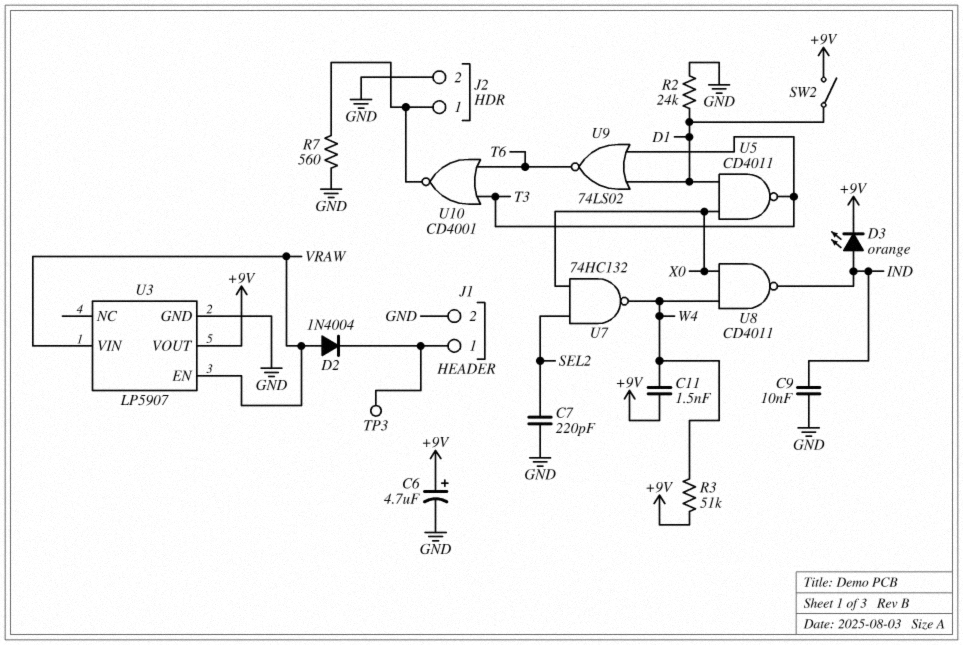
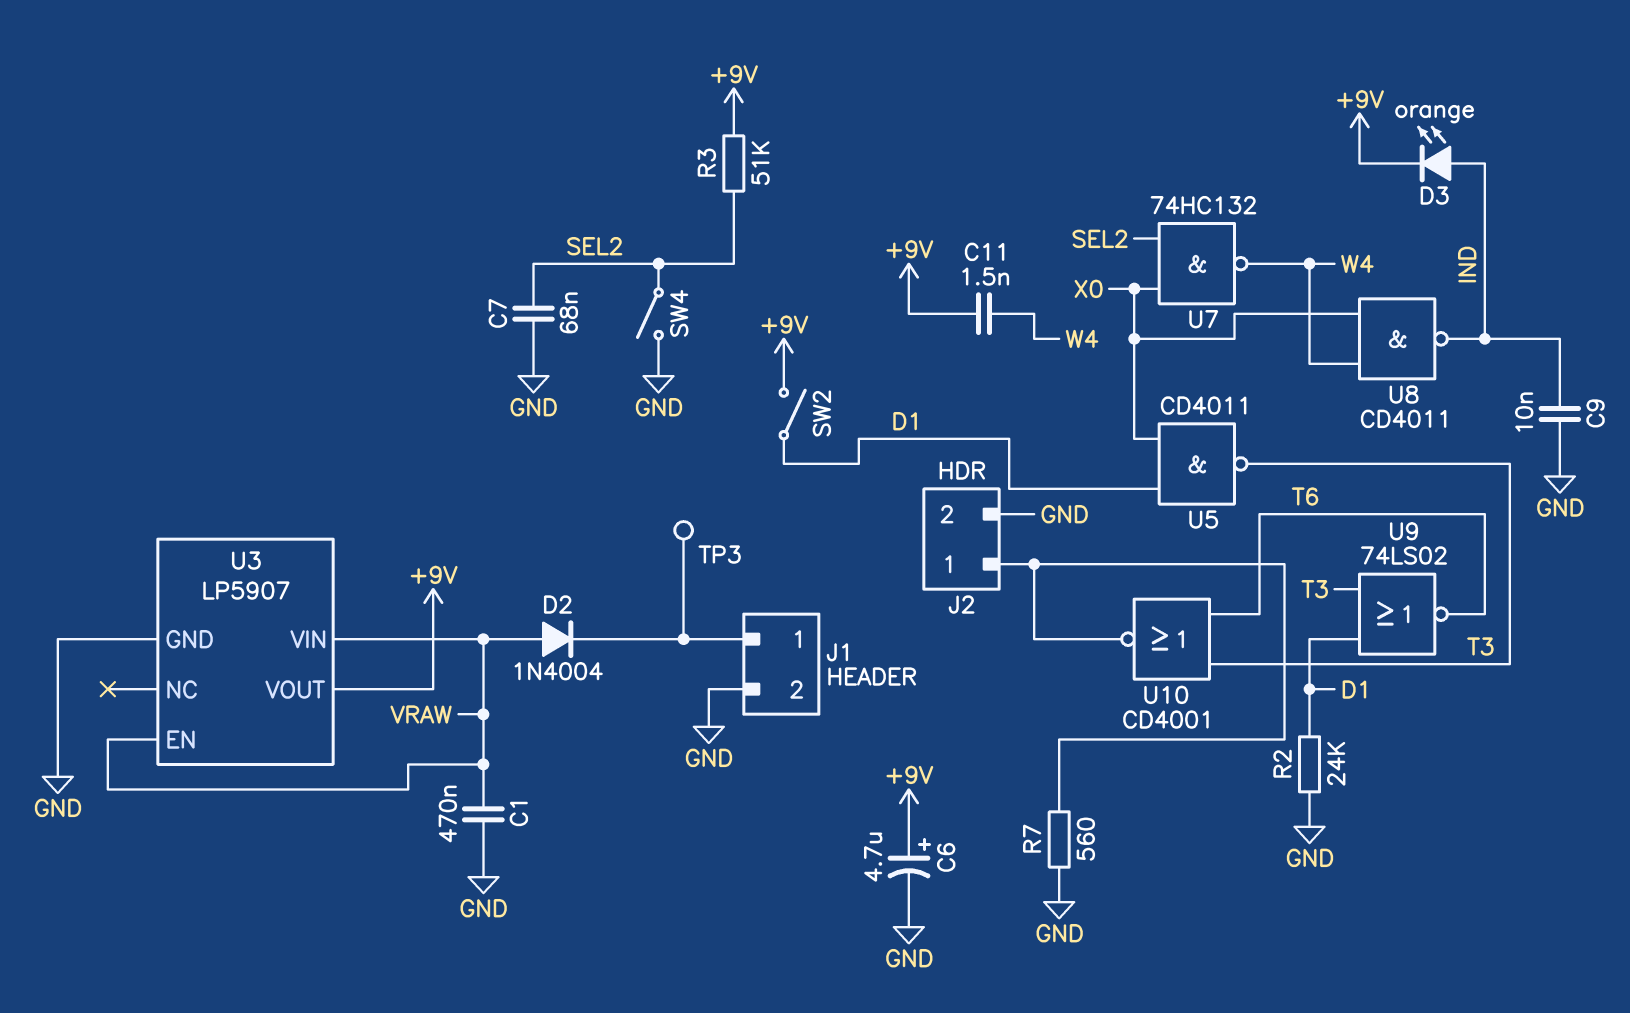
C1: none -> 470nF (GND, VRAW)
C7: 220pF (GND, SEL2) -> 68nF (GND, SEL2)
R3: 51k (+9V, W4) -> 51k (+9V, SEL2)
SW4: none -> switch (GND, SEL2)

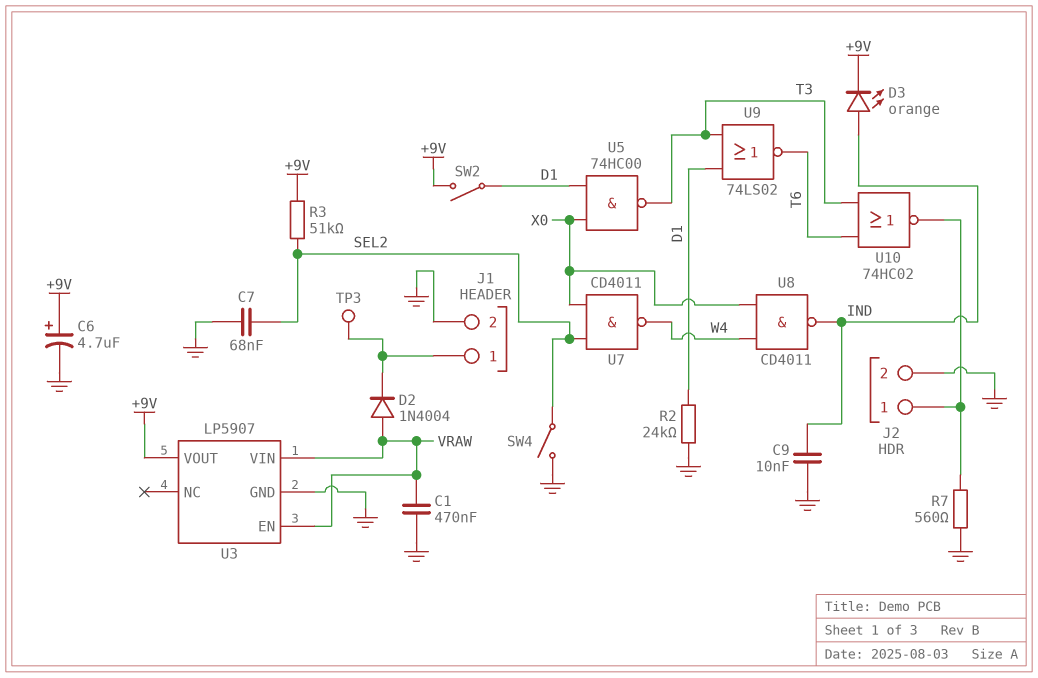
C11: 1.5nF (+9V, W4) -> none
U5: NAND CD4011 (in D1, in X0, out T3) -> NAND 74HC00 (in D1, in X0, out T3)
U7: NAND 74HC132 (in SEL2, in X0, out W4) -> NAND CD4011 (in SEL2, in X0, out W4)
U10: NOR CD4001 (in T3, in T6, out J2/1) -> NOR 74HC02 (in T3, in T6, out J2/1)

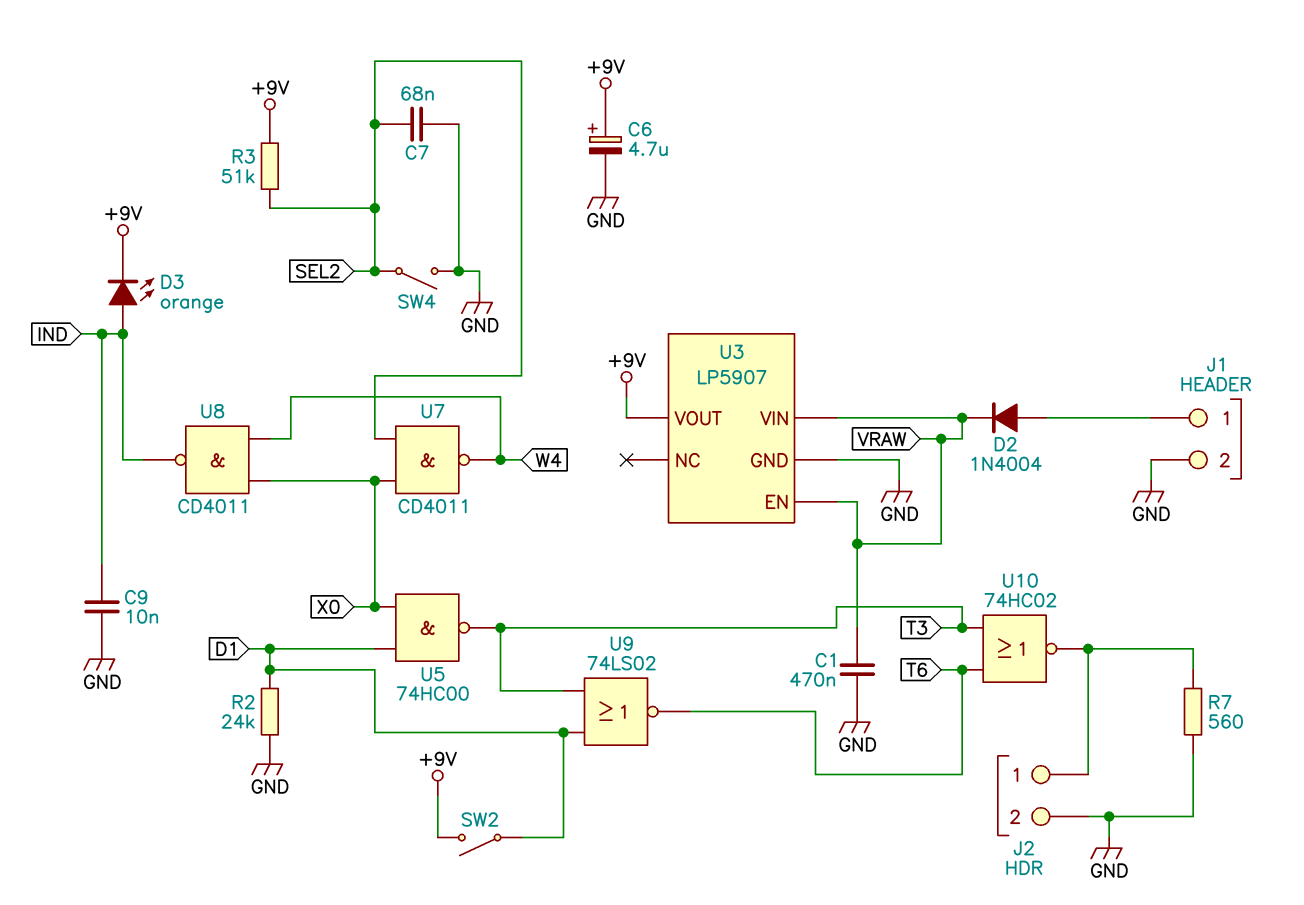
D2: diode 1N4004 (A VRAW, K J1/1) -> diode 1N4004 (A J1/1, K VRAW)
TP3: test point (J1/1) -> none

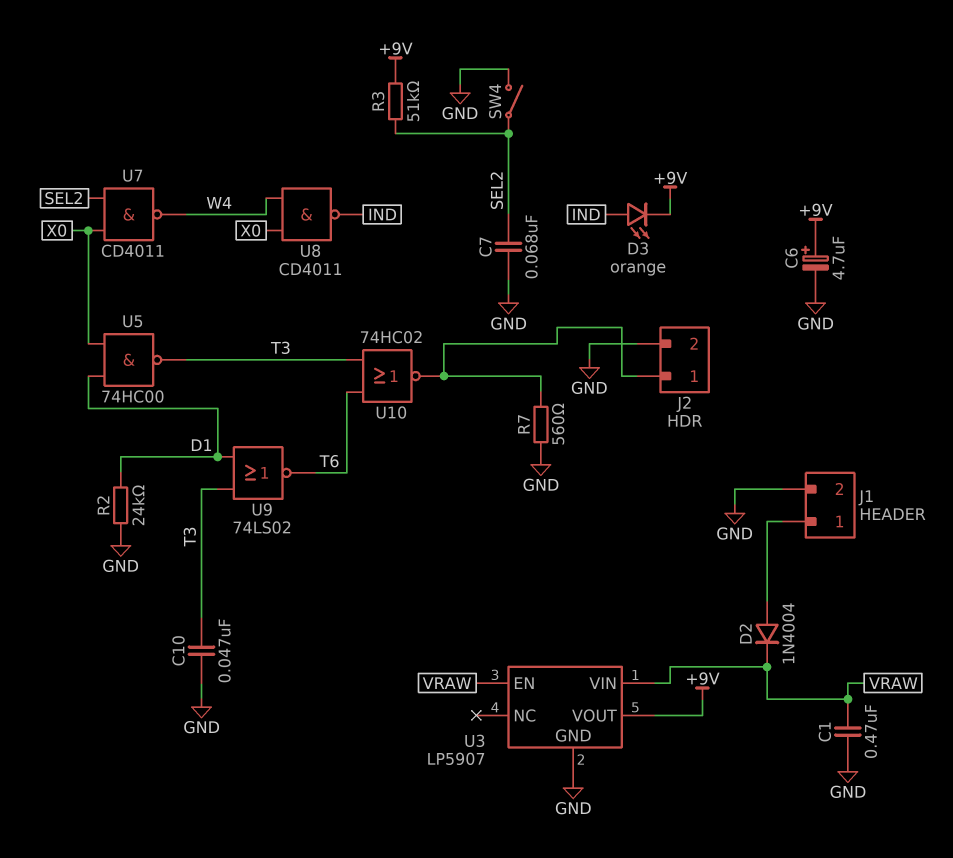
C9: 10nF (GND, IND) -> none
C10: none -> 47nF (GND, T3)
SW2: switch (+9V, D1) -> none

